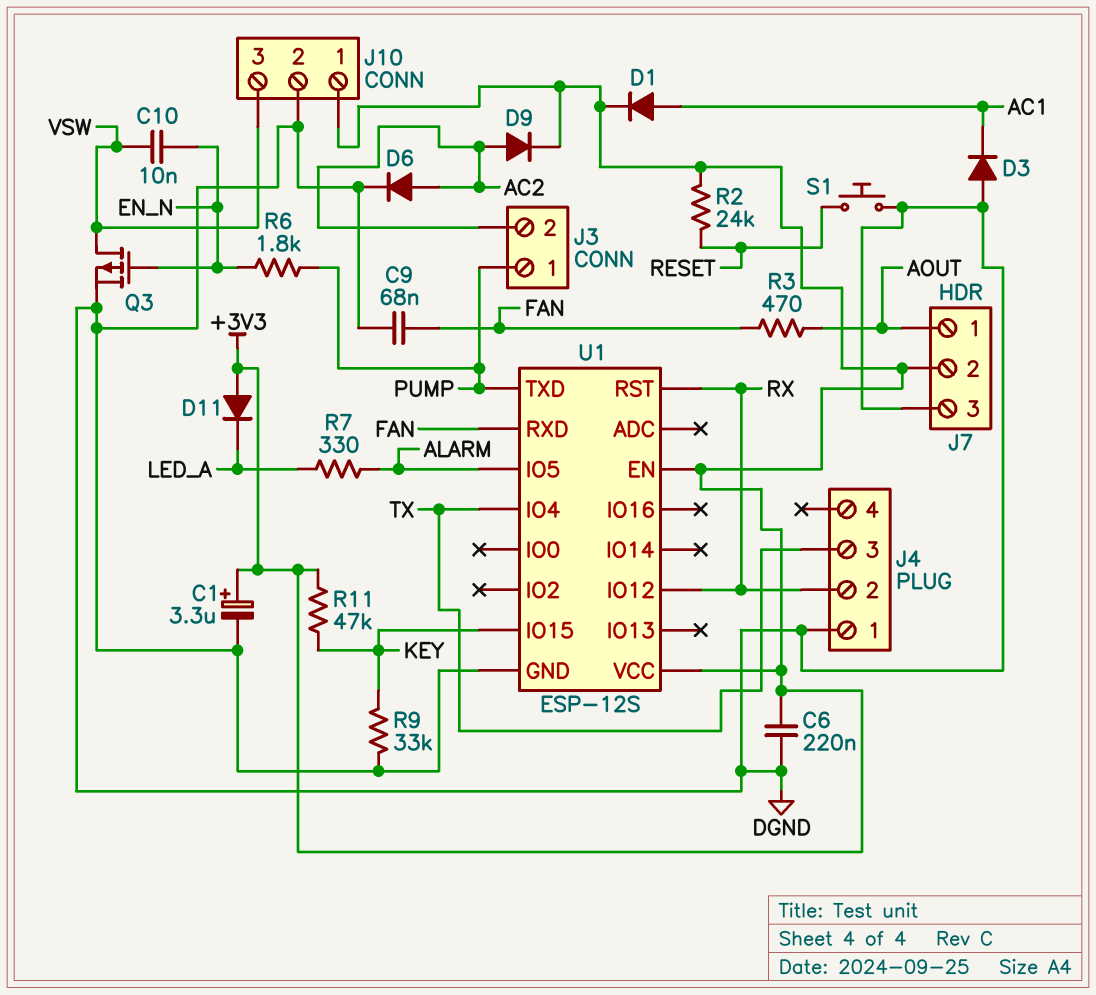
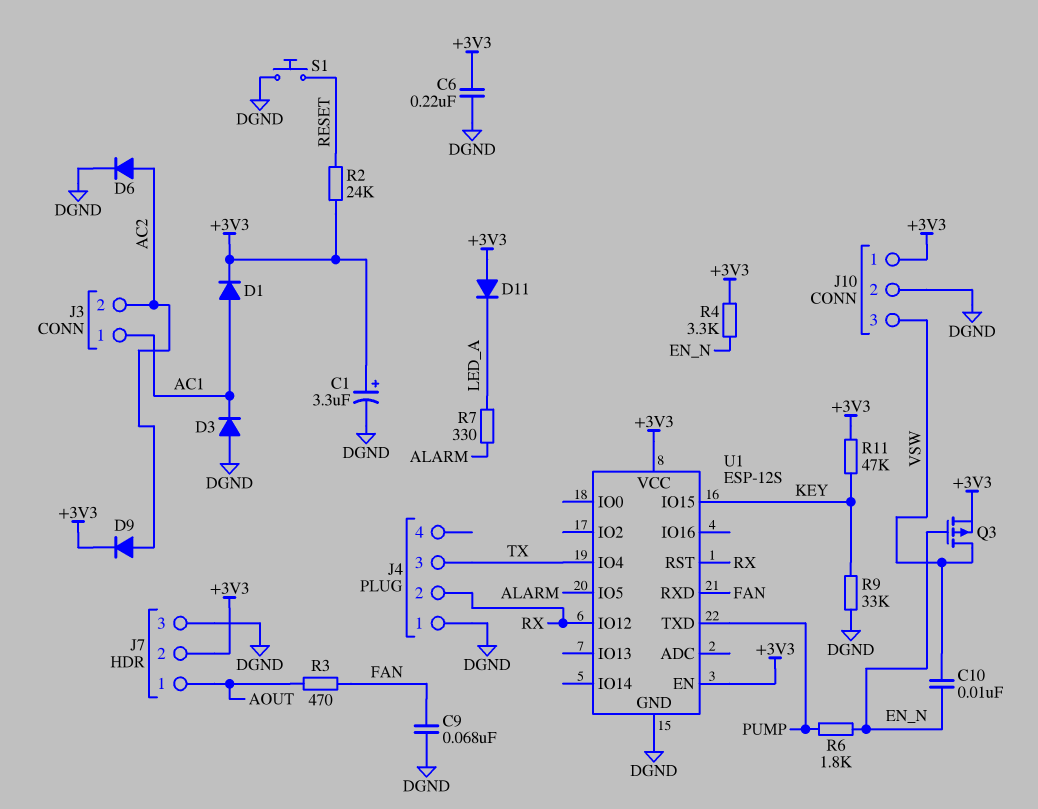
J3 pin 1: PUMP -> AC1
Q3: PMOS (G EN_N, D VSW, S DGND) -> PMOS (G EN_N, D VSW, S +3V3)
R4: none -> 3.3k (+3V3, EN_N)

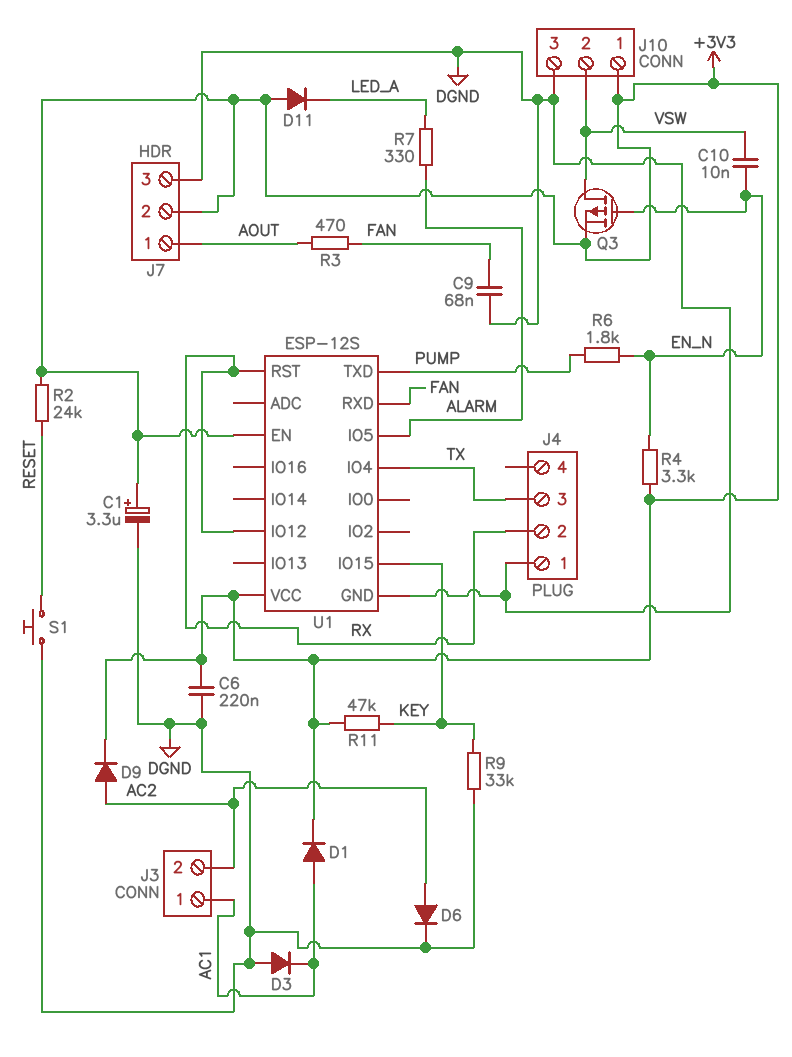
J10 pin 2: DGND -> VSW
J10 pin 3: VSW -> DGND

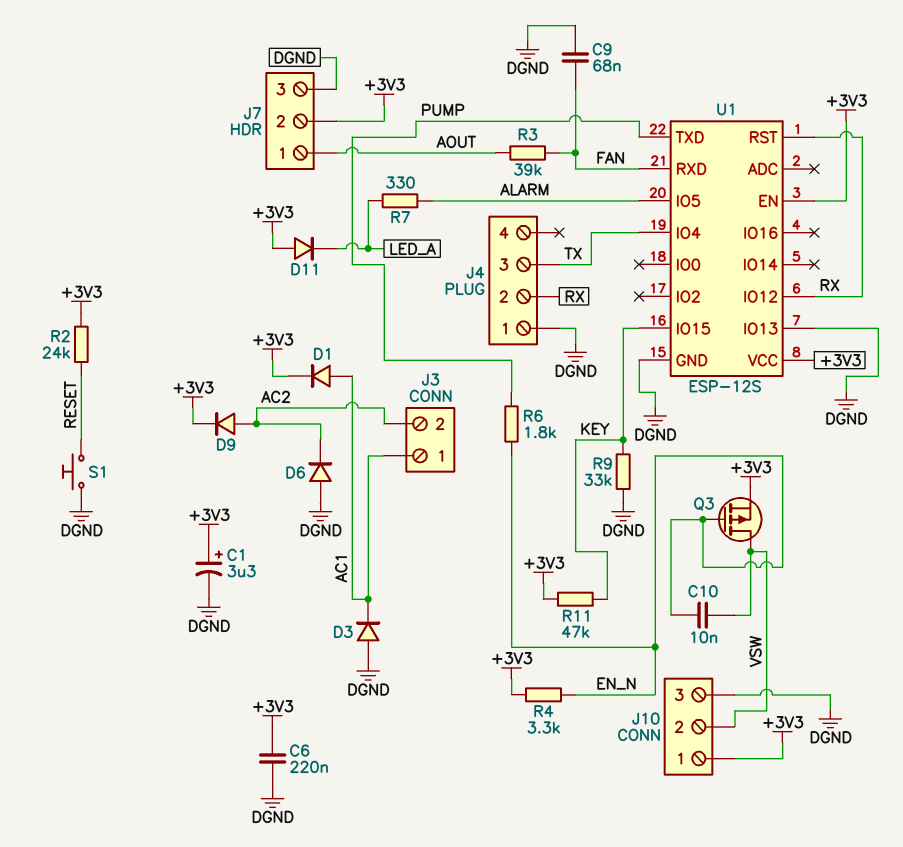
D6: diode (A AC2, K DGND) -> diode (A DGND, K AC2)
R3: 470 (AOUT, FAN) -> 39k (AOUT, FAN)
U1 pin IO13: none -> DGND

